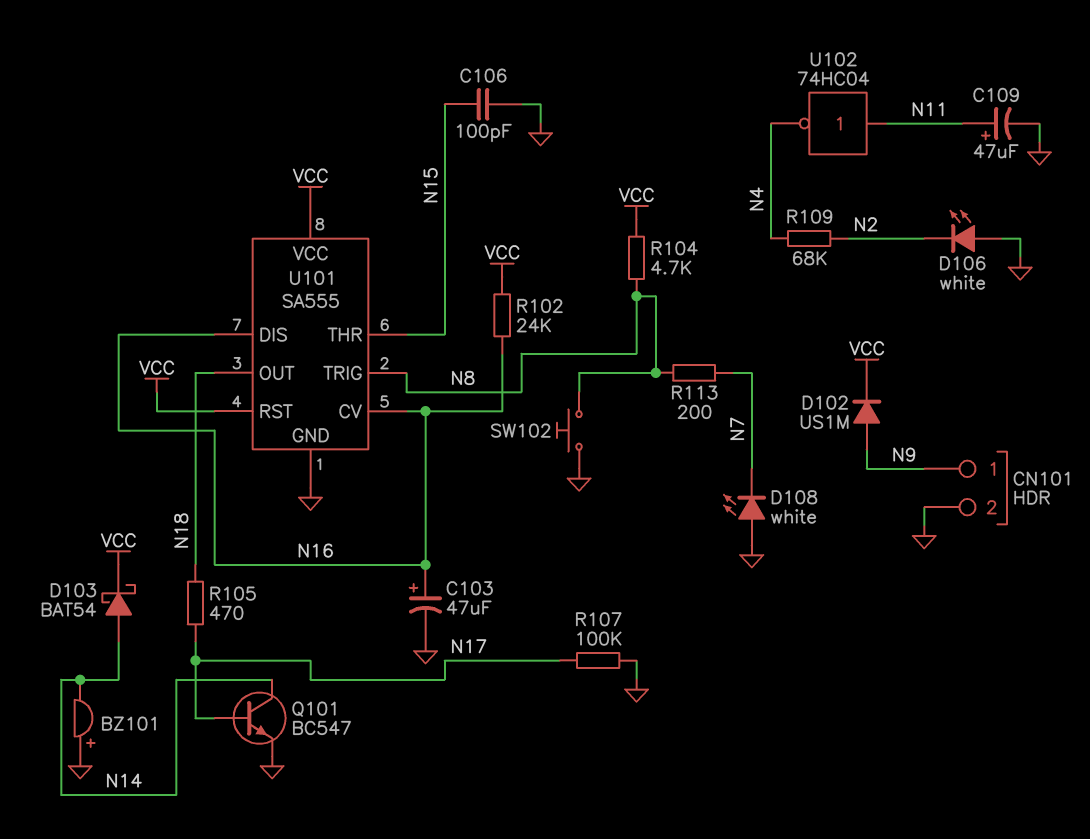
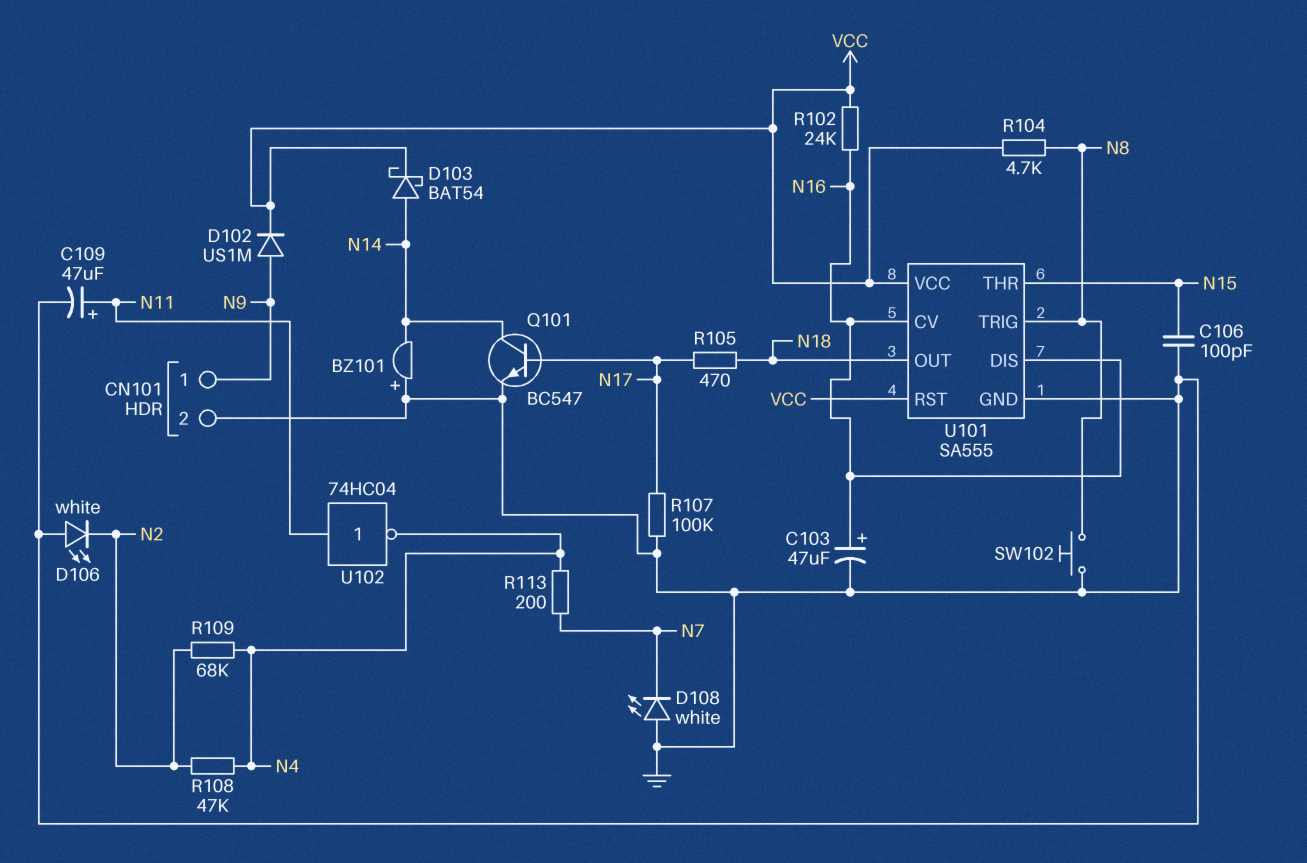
R108: none -> 47k (N2, N4)
R113: 200 (N7, N8) -> 200 (N4, N7)

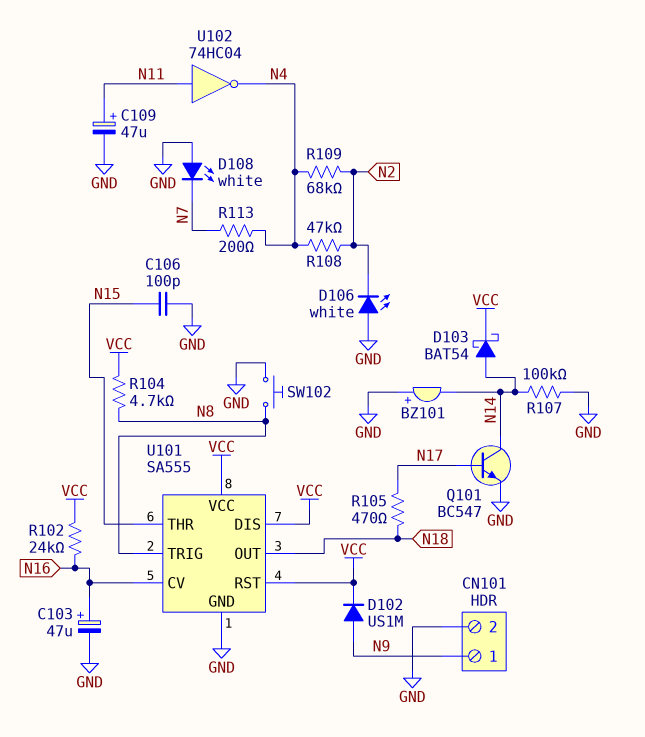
R107: 100k (GND, N17) -> 100k (GND, N14)
U101 pin DIS: N16 -> VCC

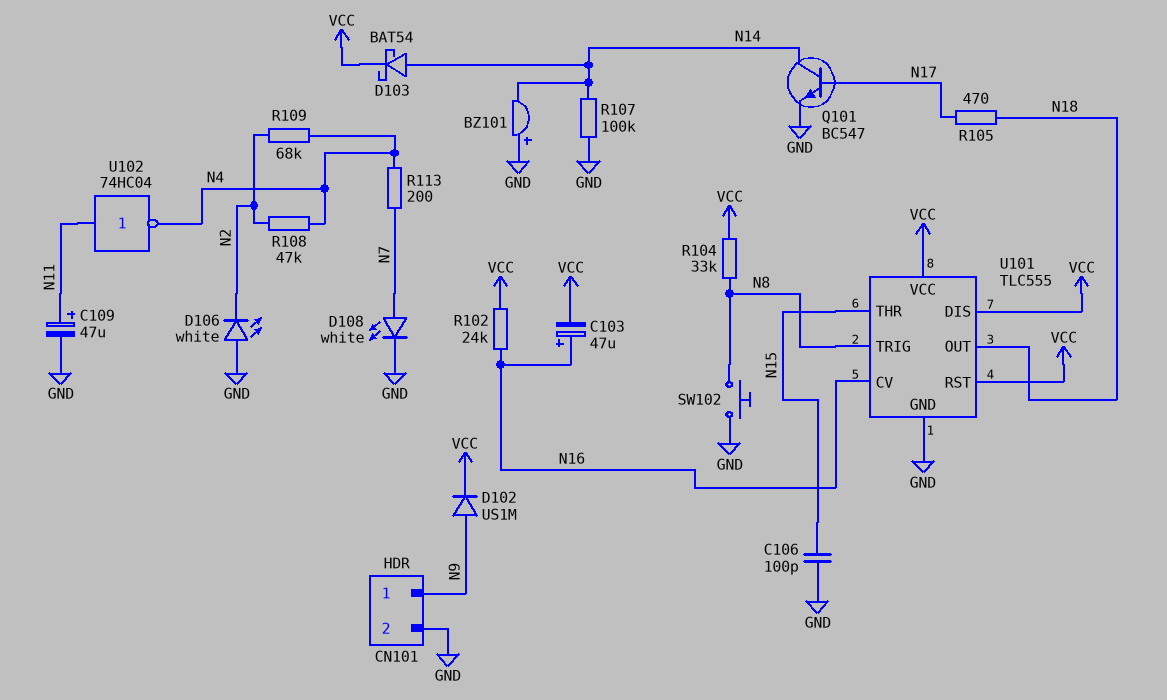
C103: 47uF (plus N16, minus GND) -> 47uF (plus N16, minus VCC)
D108: LED white (A GND, K N7) -> LED white (A N7, K GND)
R104: 4.7k (N8, VCC) -> 33k (N8, VCC)
U101: SA555 -> TLC555

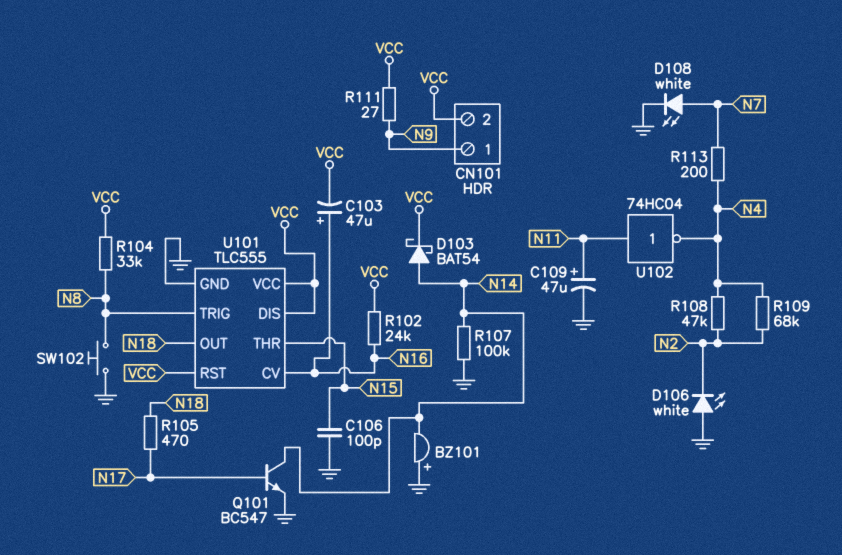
CN101 pin 2: GND -> VCC
D102: diode US1M (A N9, K VCC) -> none
R111: none -> 27 (N9, VCC)

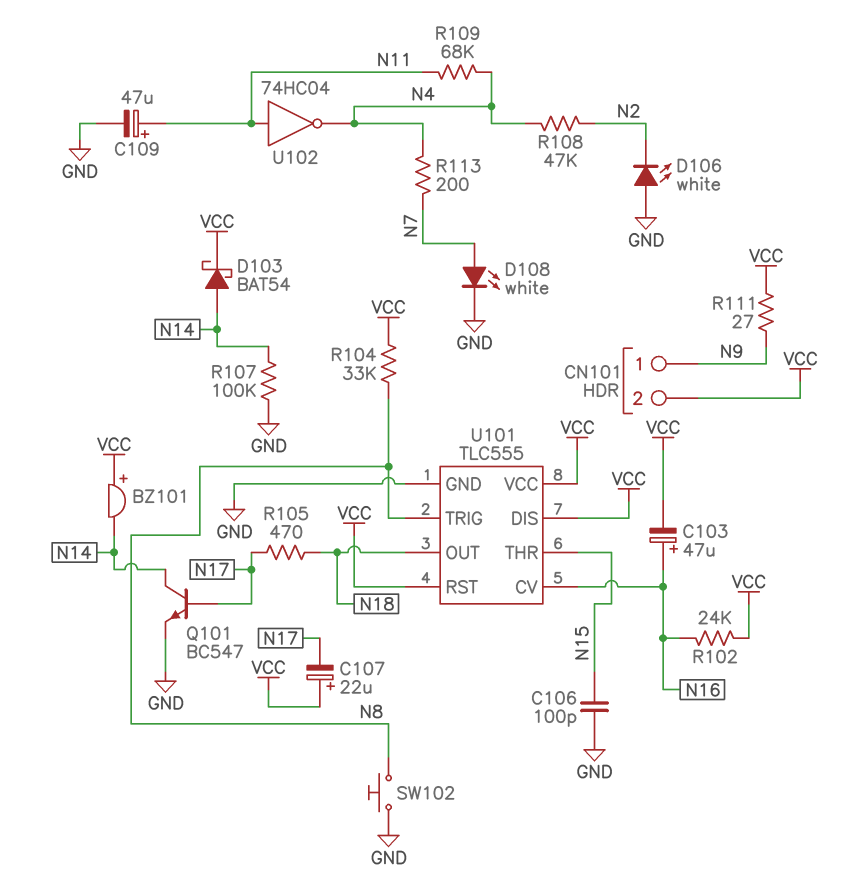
BZ101: buzzer (plus GND, minus N14) -> buzzer (plus VCC, minus N14)
C107: none -> 22uF (plus VCC, minus N17)
R109: 68k (N2, N4) -> 68k (N4, N11)

